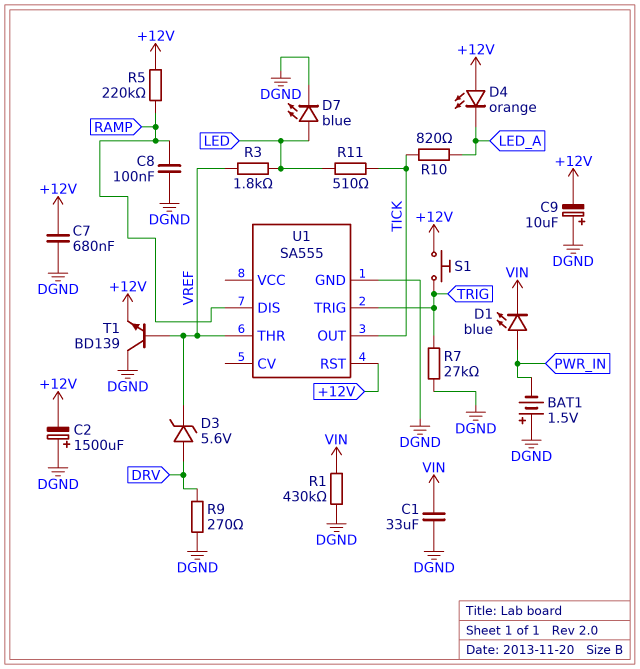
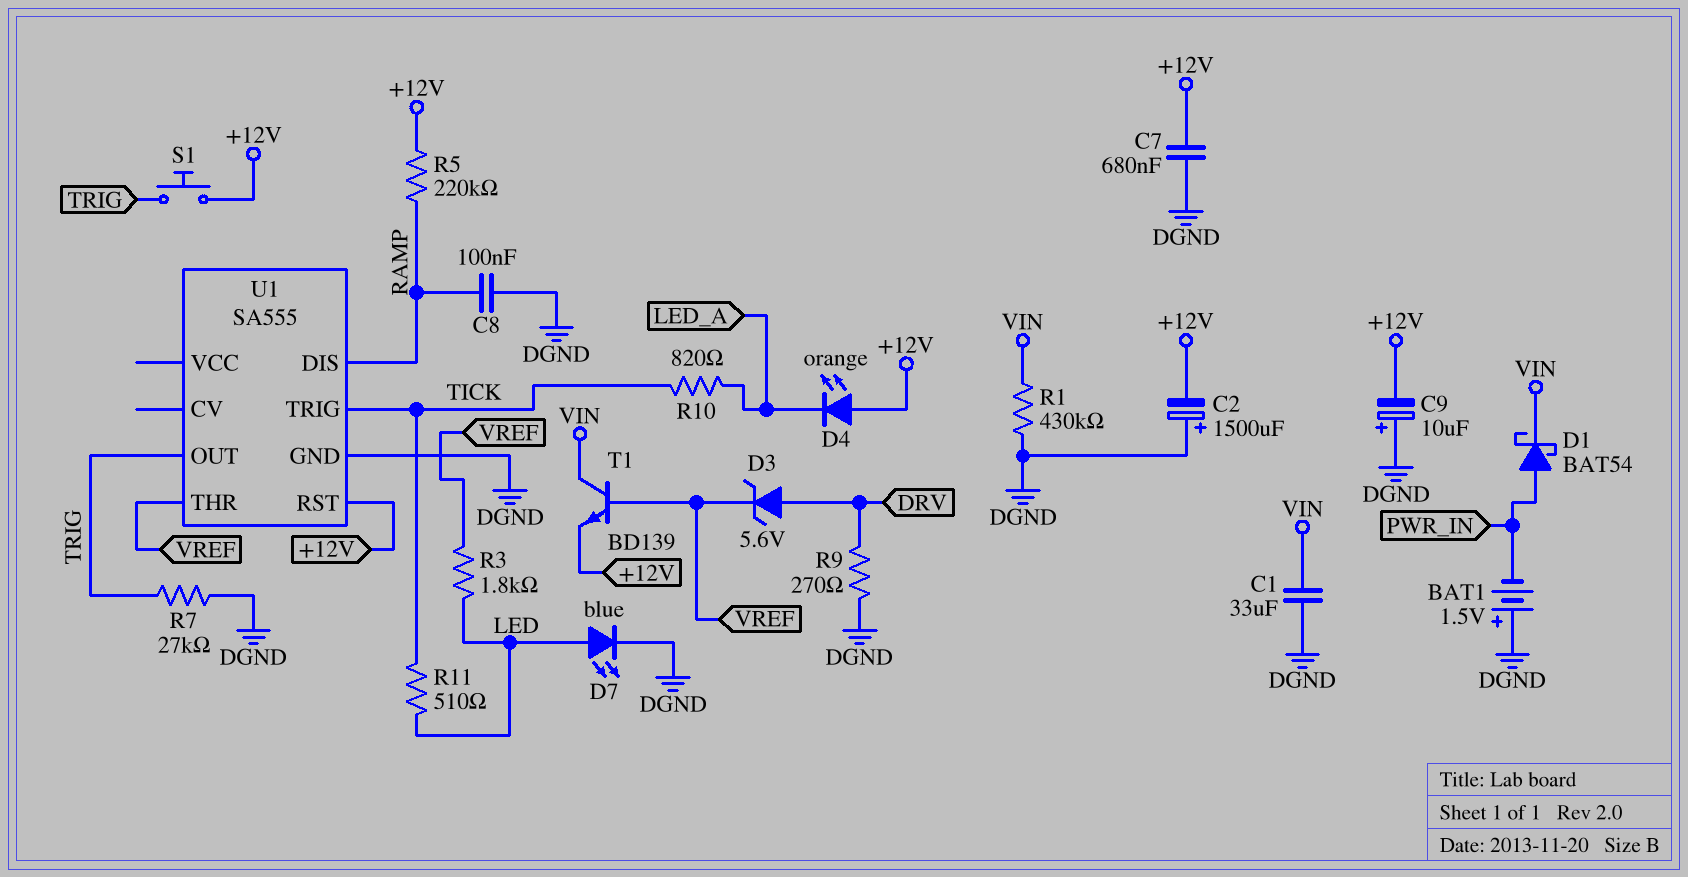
D1: LED blue (A PWR_IN, K VIN) -> schottky BAT54 (A PWR_IN, K VIN)
T1: NPN BD139 (B VREF, C DGND, E +12V) -> NPN BD139 (B VREF, C VIN, E +12V)
U1 pin OUT: TICK -> TRIG
U1 pin TRIG: TRIG -> TICK

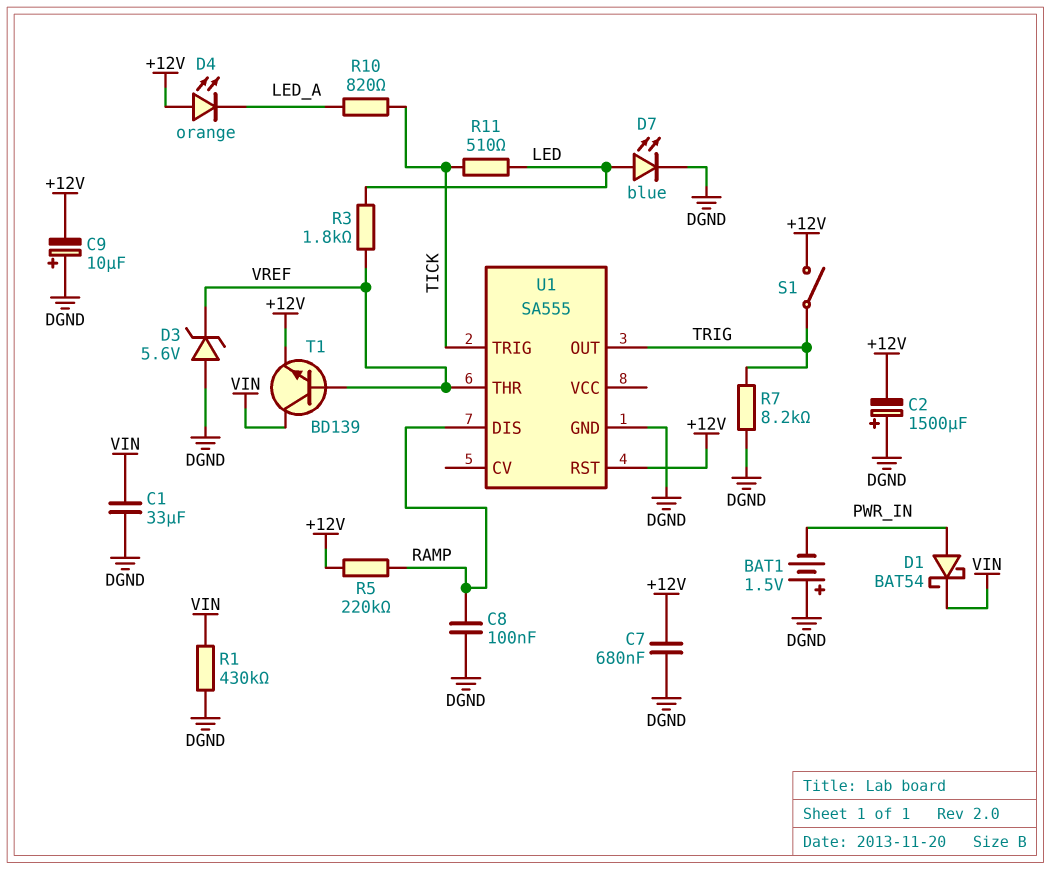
D3: zener 5.6V (A DRV, K VREF) -> zener 5.6V (A DGND, K VREF)
R7: 27k (DGND, TRIG) -> 8.2k (DGND, TRIG)
R9: 270 (DGND, DRV) -> none
S1: button (+12V, TRIG) -> switch (+12V, TRIG)

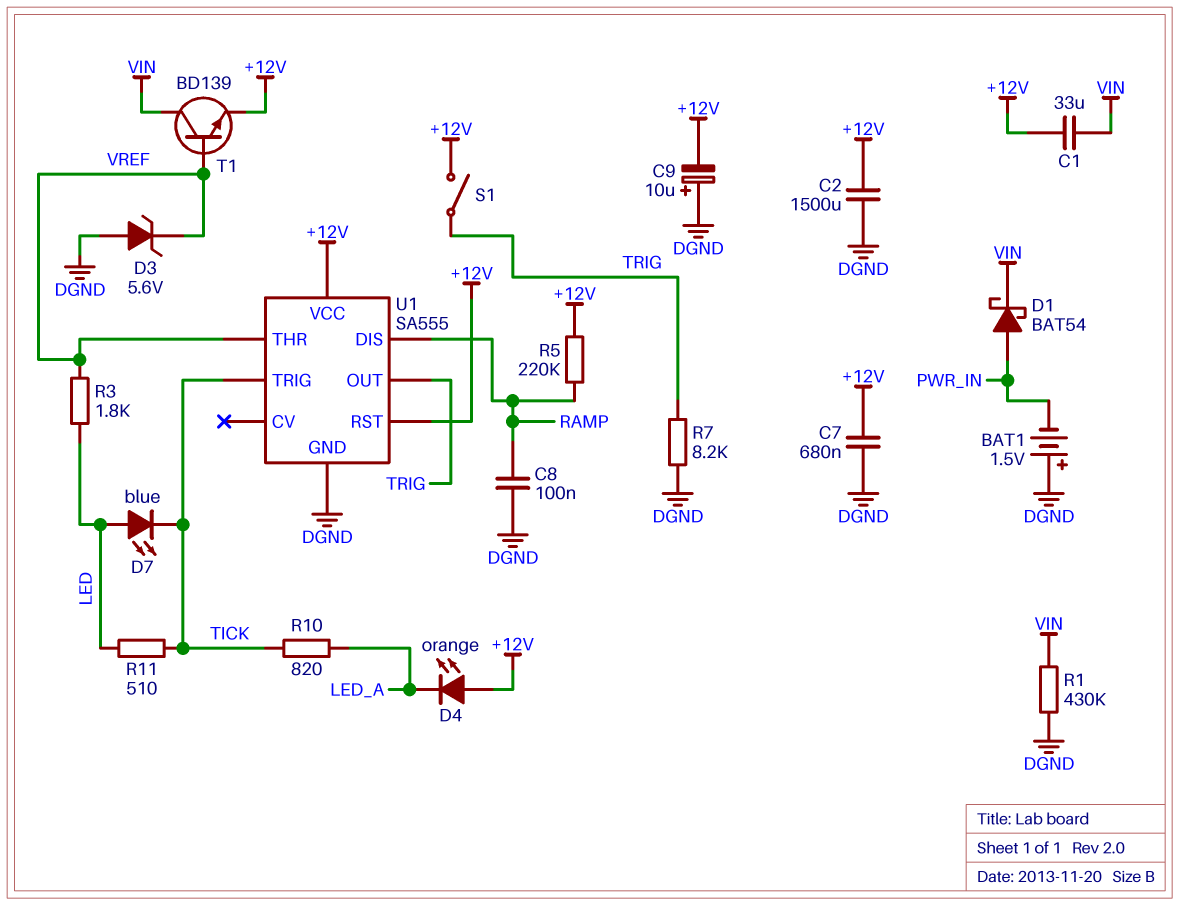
C1: 33uF (DGND, VIN) -> 33uF (+12V, VIN)
C2: 1500uF (plus DGND, minus +12V) -> 1500uF (+12V, DGND)
D7: LED blue (A LED, K DGND) -> LED blue (A LED, K TICK)
U1 pin VCC: none -> +12V

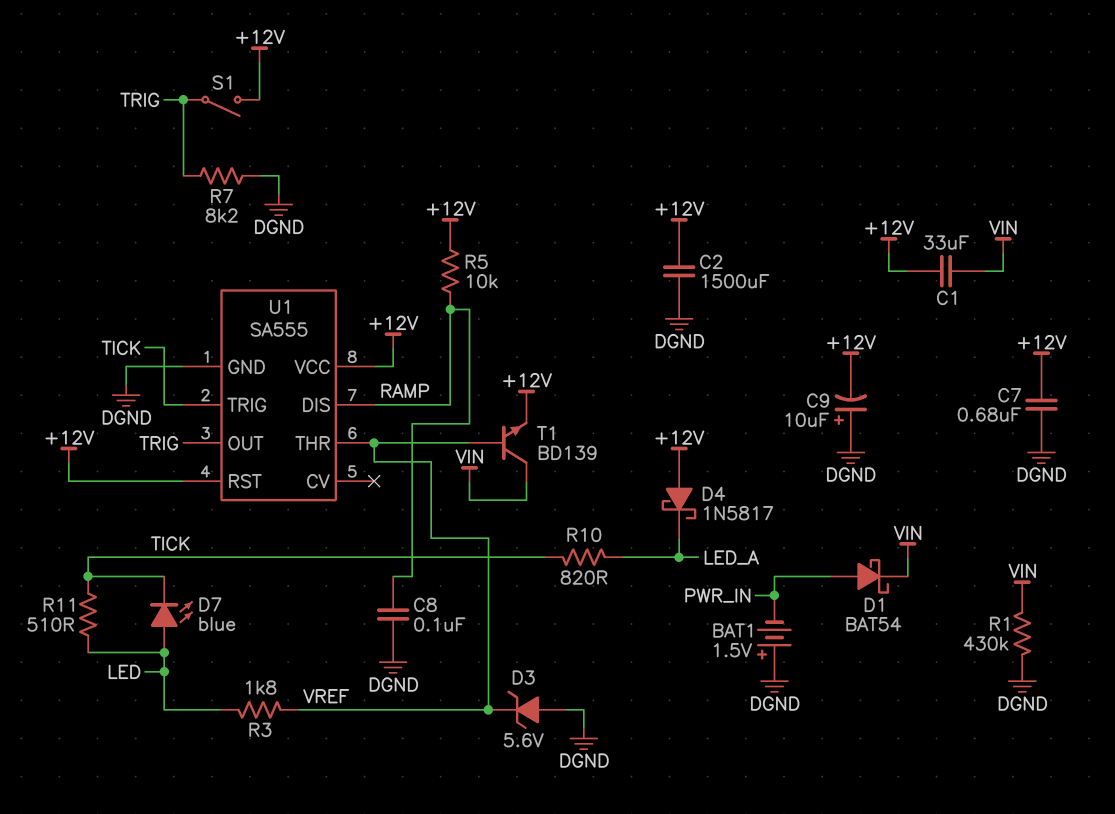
D4: LED orange (A +12V, K LED_A) -> schottky 1N5817 (A +12V, K LED_A)
R5: 220k (+12V, RAMP) -> 10k (+12V, RAMP)

